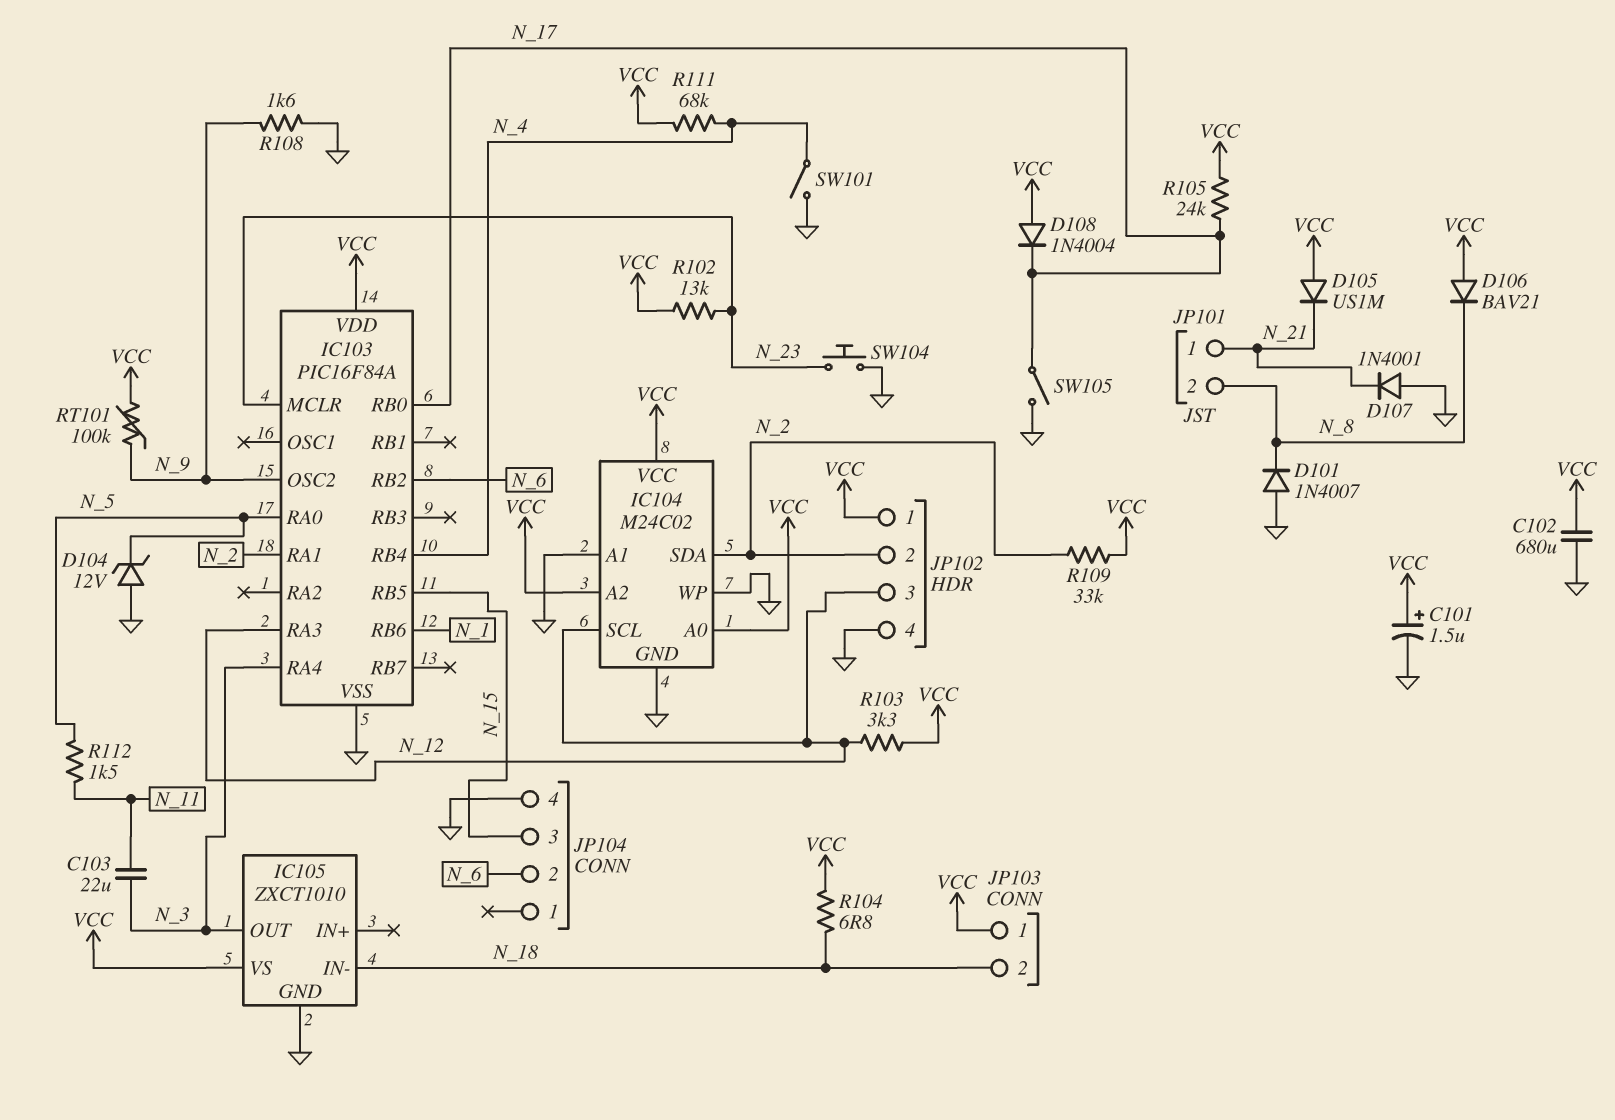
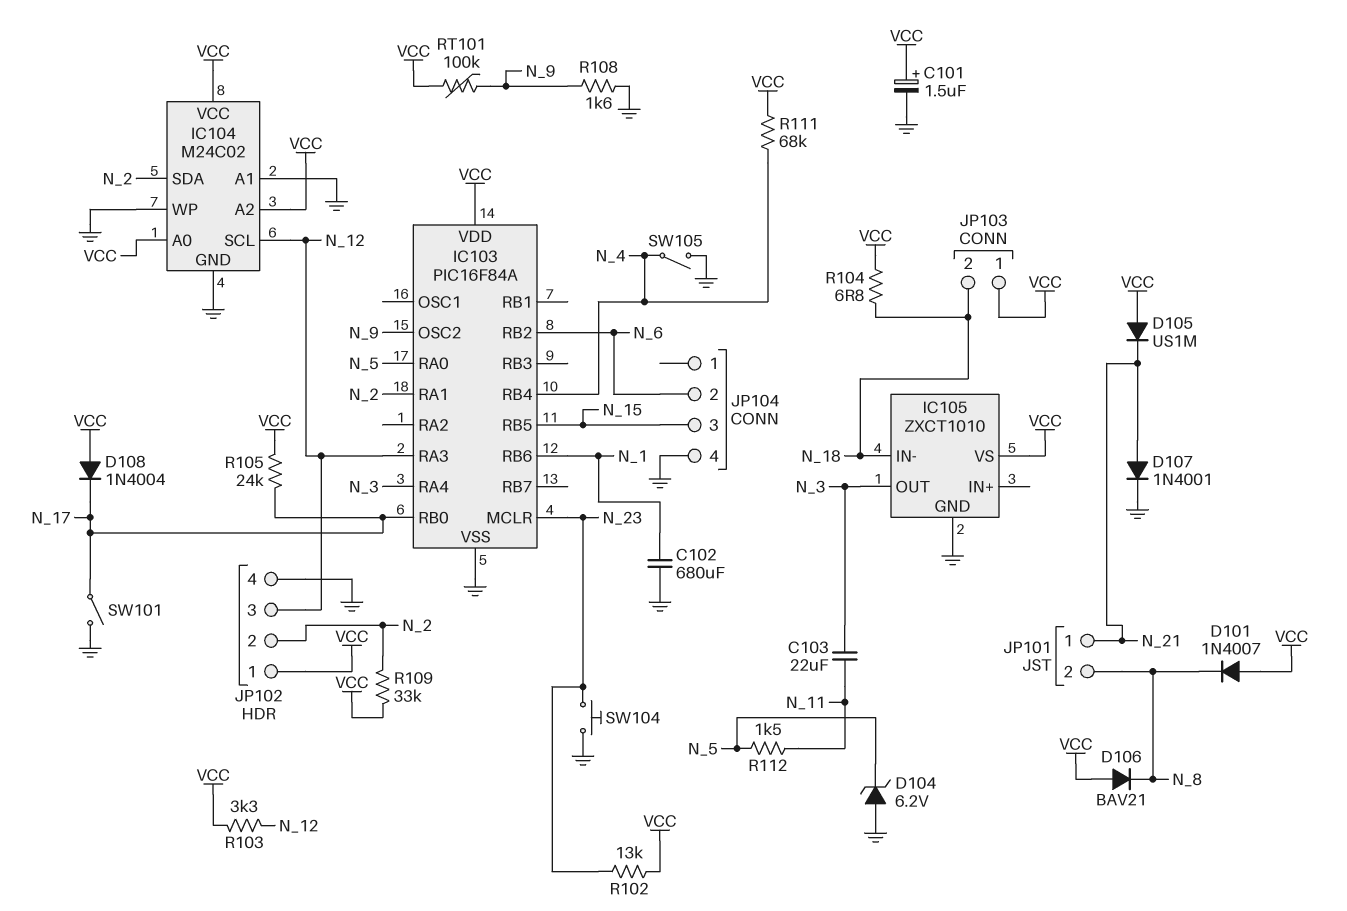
C102: 680uF (GND, VCC) -> 680uF (GND, N_1)
D101: diode 1N4007 (A GND, K N_8) -> diode 1N4007 (A VCC, K N_8)
D104: zener 12V (A GND, K N_5) -> zener 6.2V (A GND, K N_5)
D107: diode 1N4001 (A GND, K N_21) -> diode 1N4001 (A N_21, K GND)
SW101: switch (GND, N_4) -> switch (GND, N_17)
SW105: switch (GND, N_17) -> switch (GND, N_4)

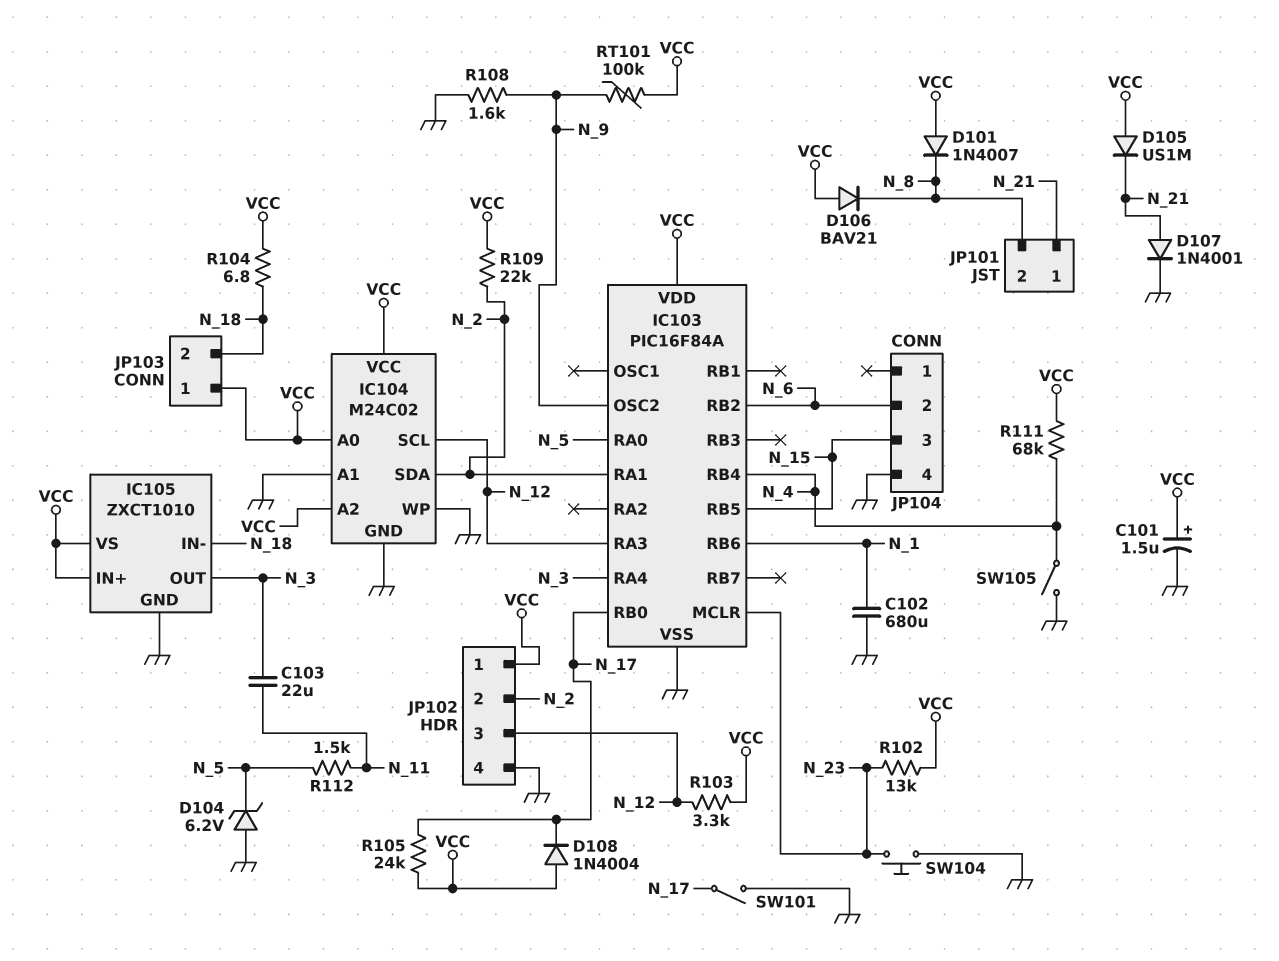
IC105 pin IN+: none -> VCC
R109: 33k (N_2, VCC) -> 22k (N_2, VCC)

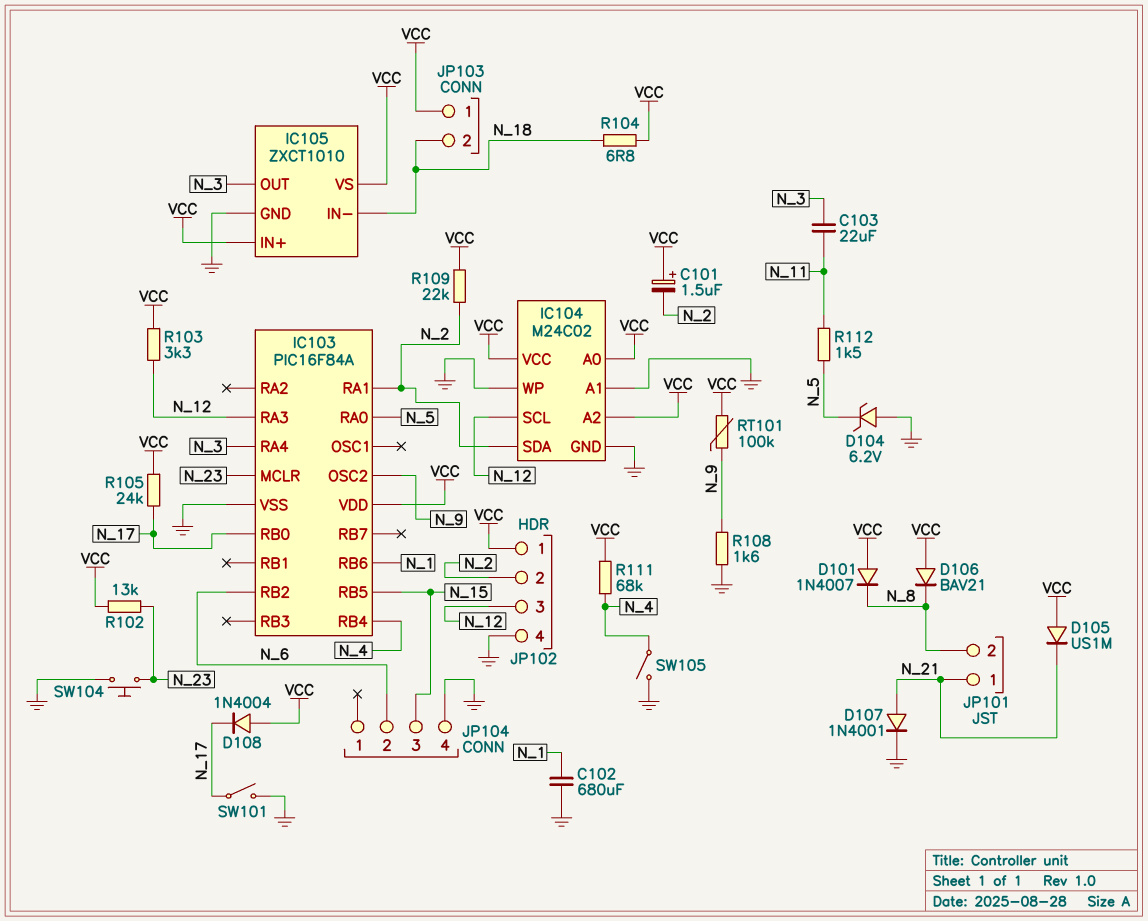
C101: 1.5uF (plus VCC, minus GND) -> 1.5uF (plus VCC, minus N_2)

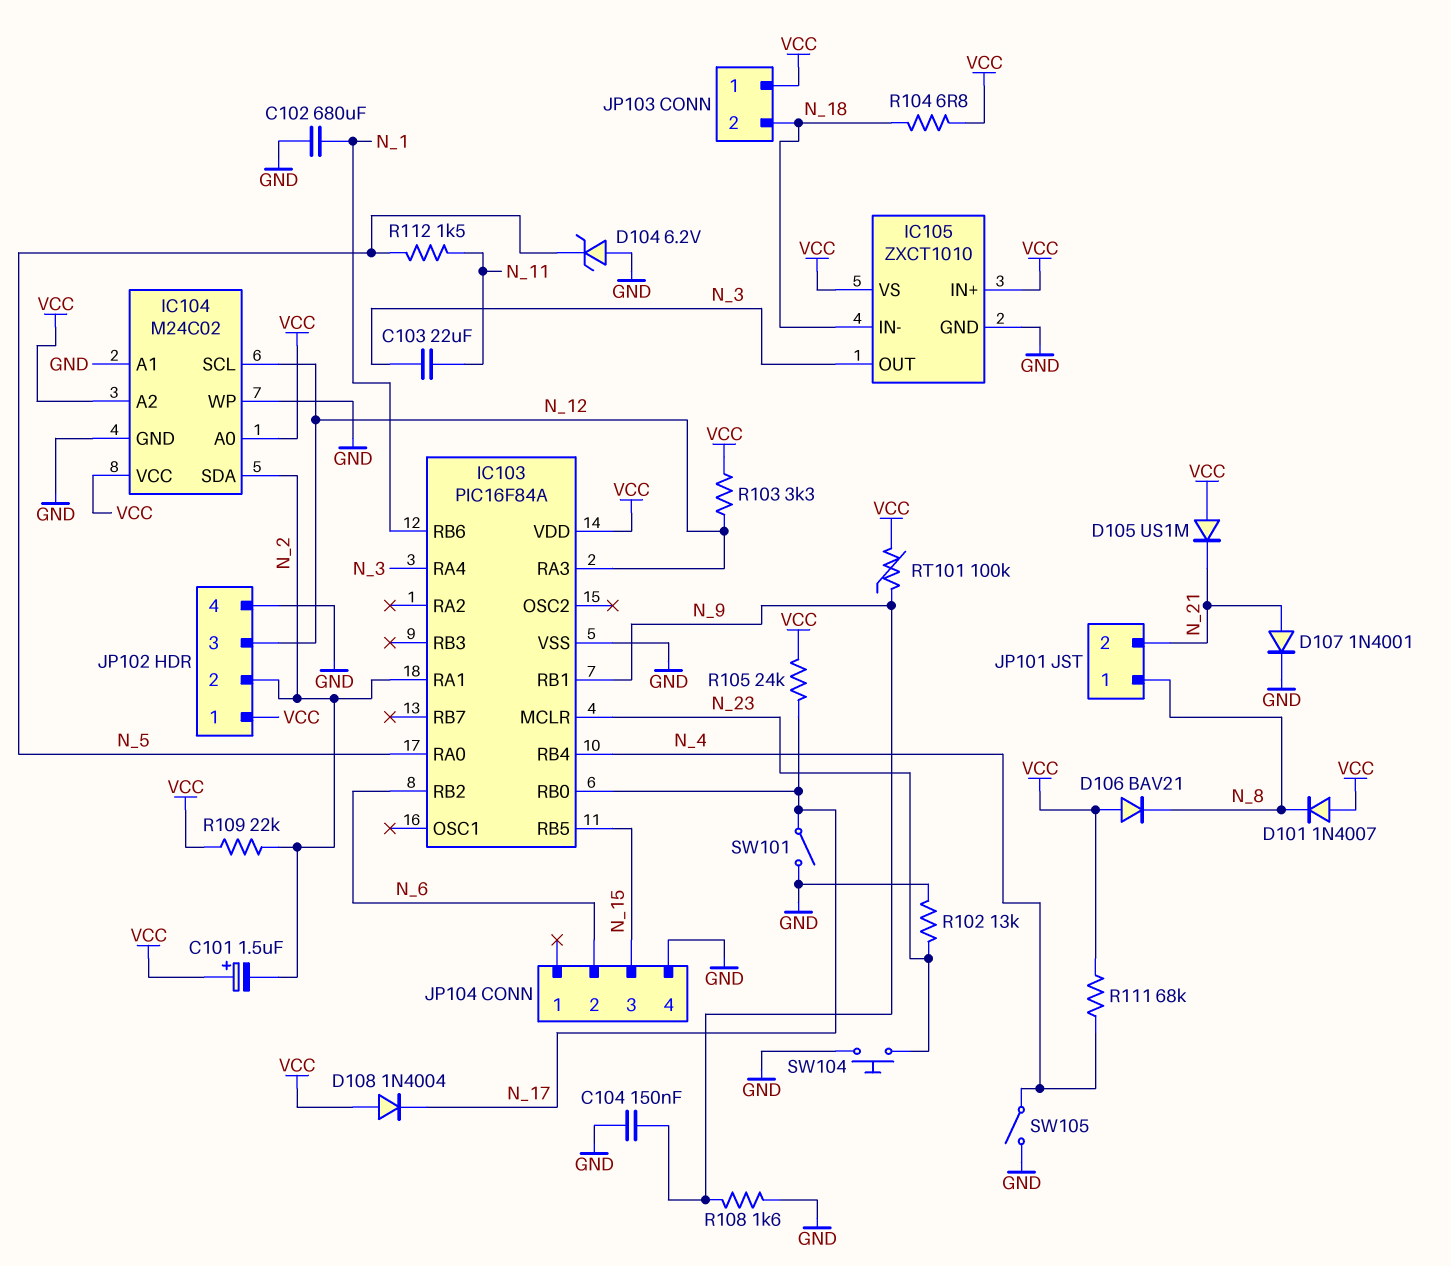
C104: none -> 150nF (GND, N_9)
IC103 pin OSC2: N_9 -> none
IC103 pin RB1: none -> N_9
JP101 pin 1: N_21 -> N_8
JP101 pin 2: N_8 -> N_21
R102: 13k (N_23, VCC) -> 13k (GND, N_23)

